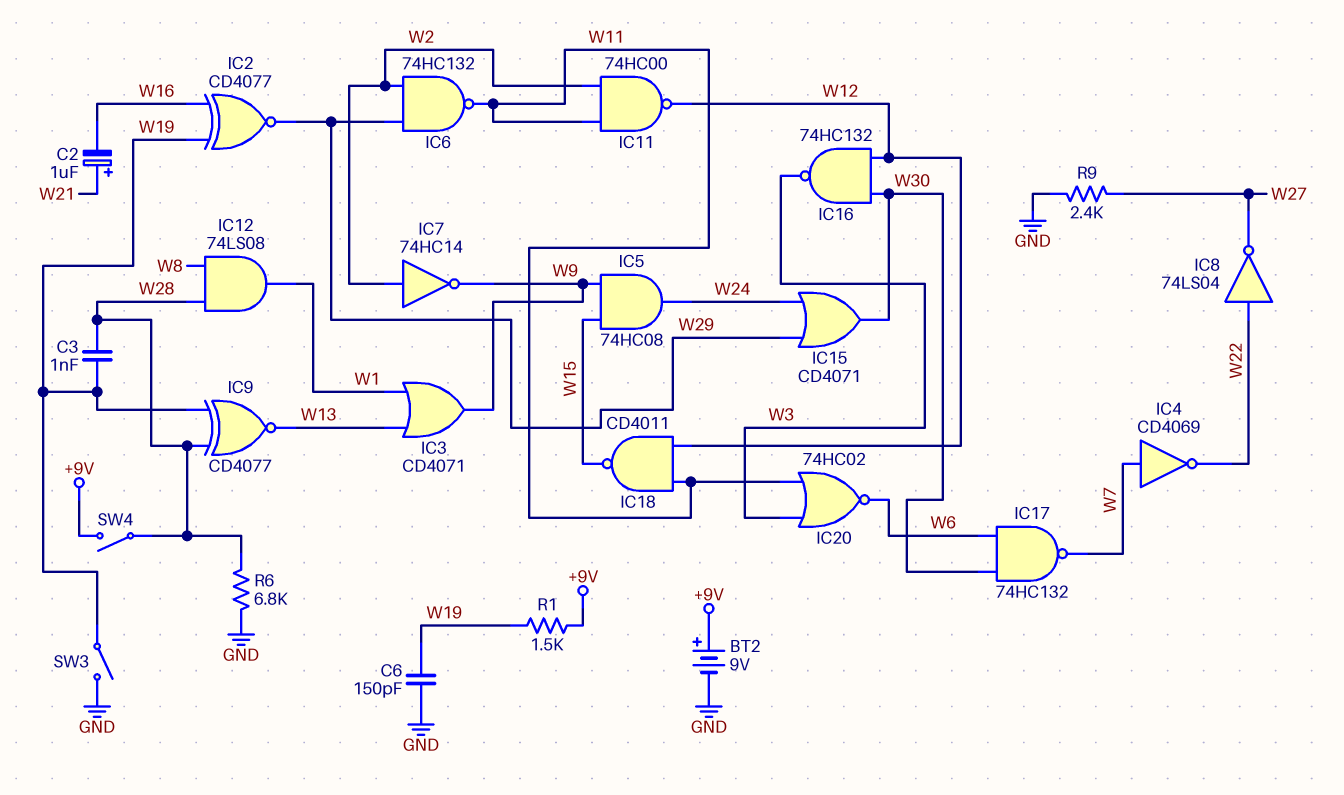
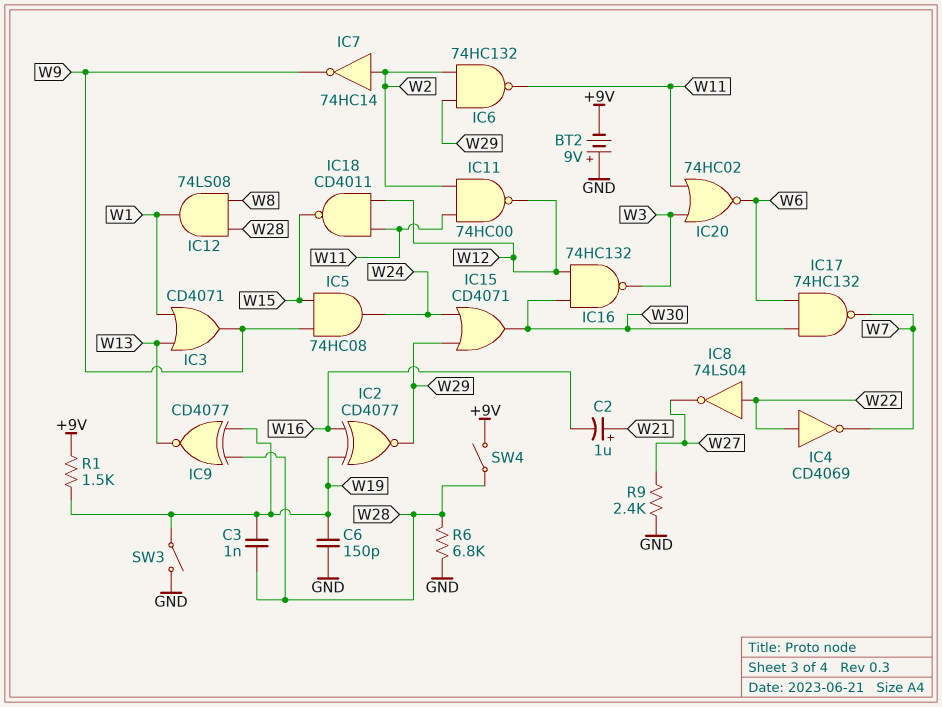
BT2: 9V (plus +9V, minus GND) -> 9V (plus GND, minus +9V)
IC4: NOT CD4069 (in W7, out W22) -> NOT CD4069 (in W22, out W7)

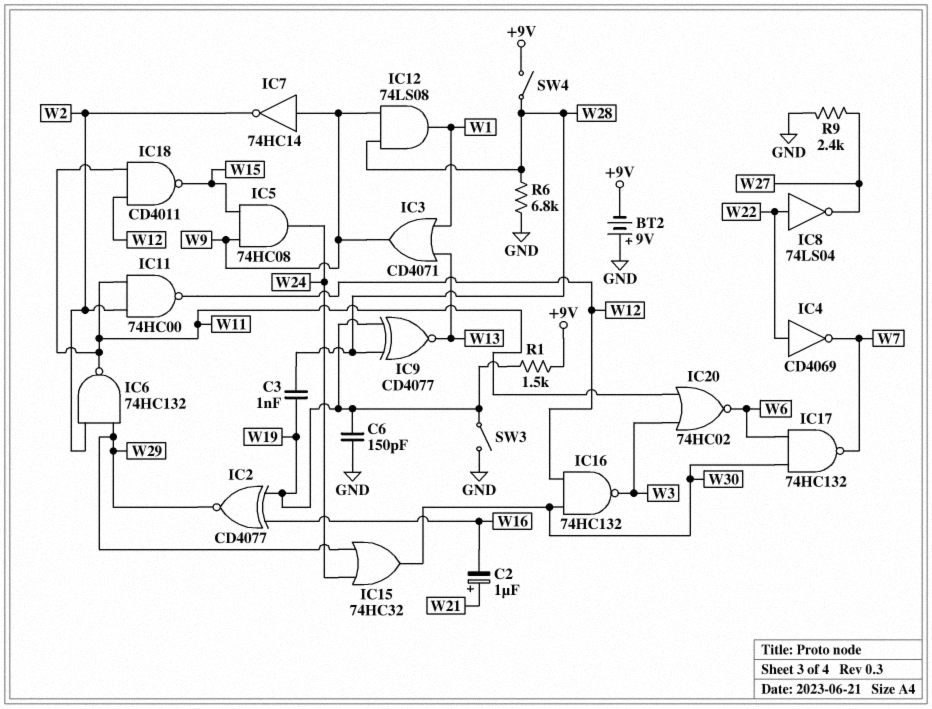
IC7: NOT 74HC14 (in W2, out W9) -> NOT 74HC14 (in W9, out W2)
IC12: AND 74LS08 (in W8, in W28, out W1) -> AND 74LS08 (in W9, in W28, out W1)
IC15: OR CD4071 (in W24, in W29, out W30) -> OR 74HC32 (in W24, in W29, out W30)

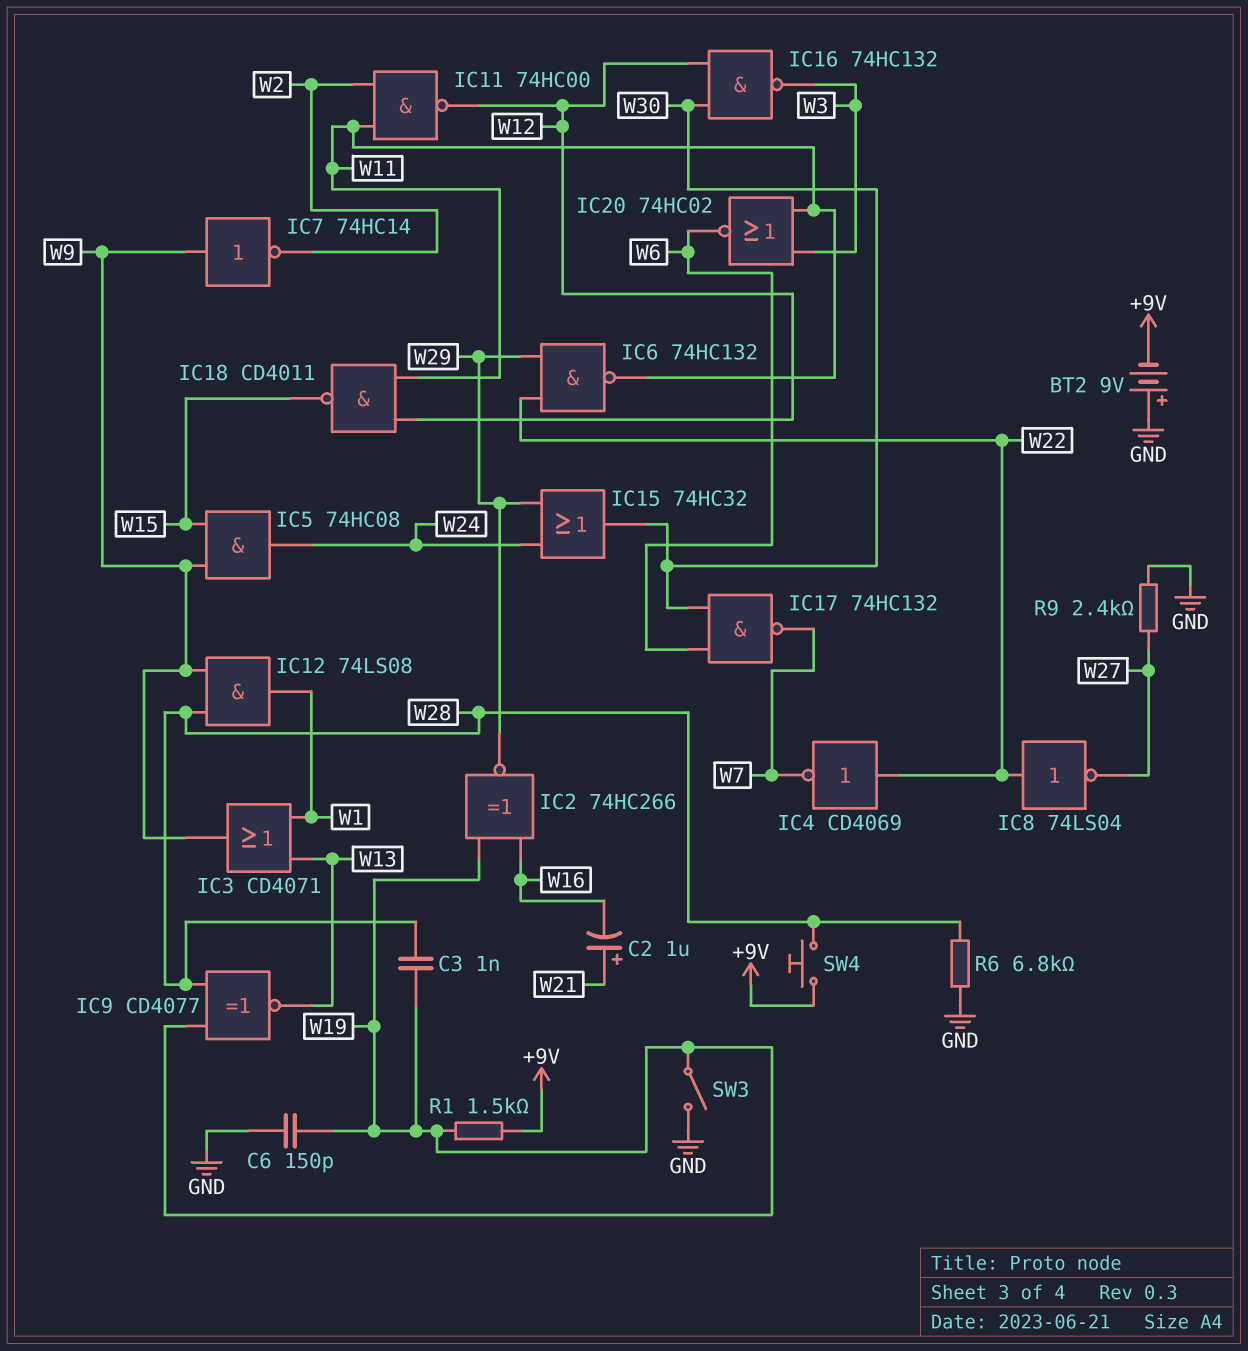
IC2: XNOR CD4077 (in W16, in W19, out W29) -> XNOR 74HC266 (in W16, in W19, out W29)
IC6: NAND 74HC132 (in W2, in W29, out W11) -> NAND 74HC132 (in W22, in W29, out W11)
SW4: switch (+9V, W28) -> button (+9V, W28)

